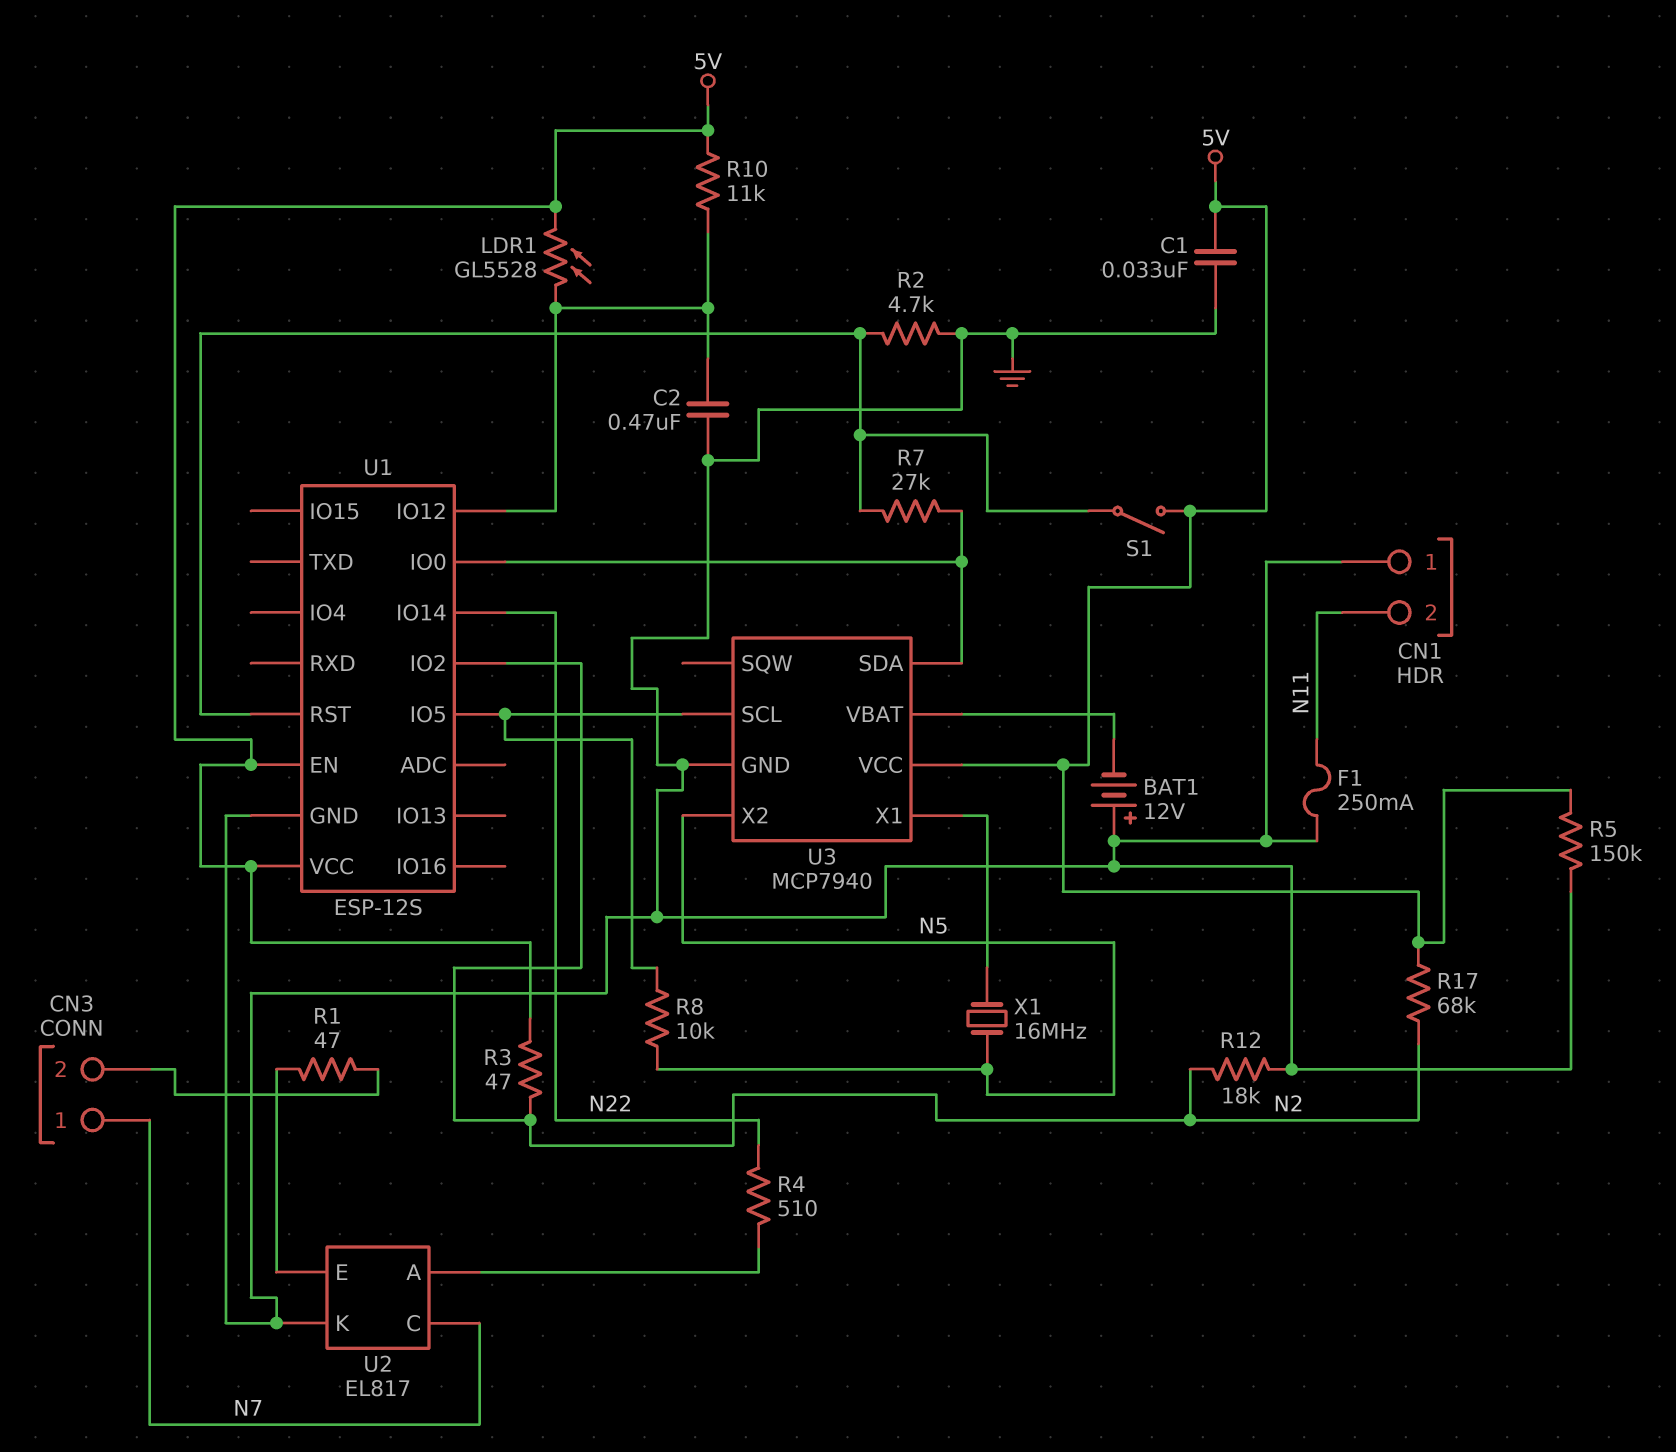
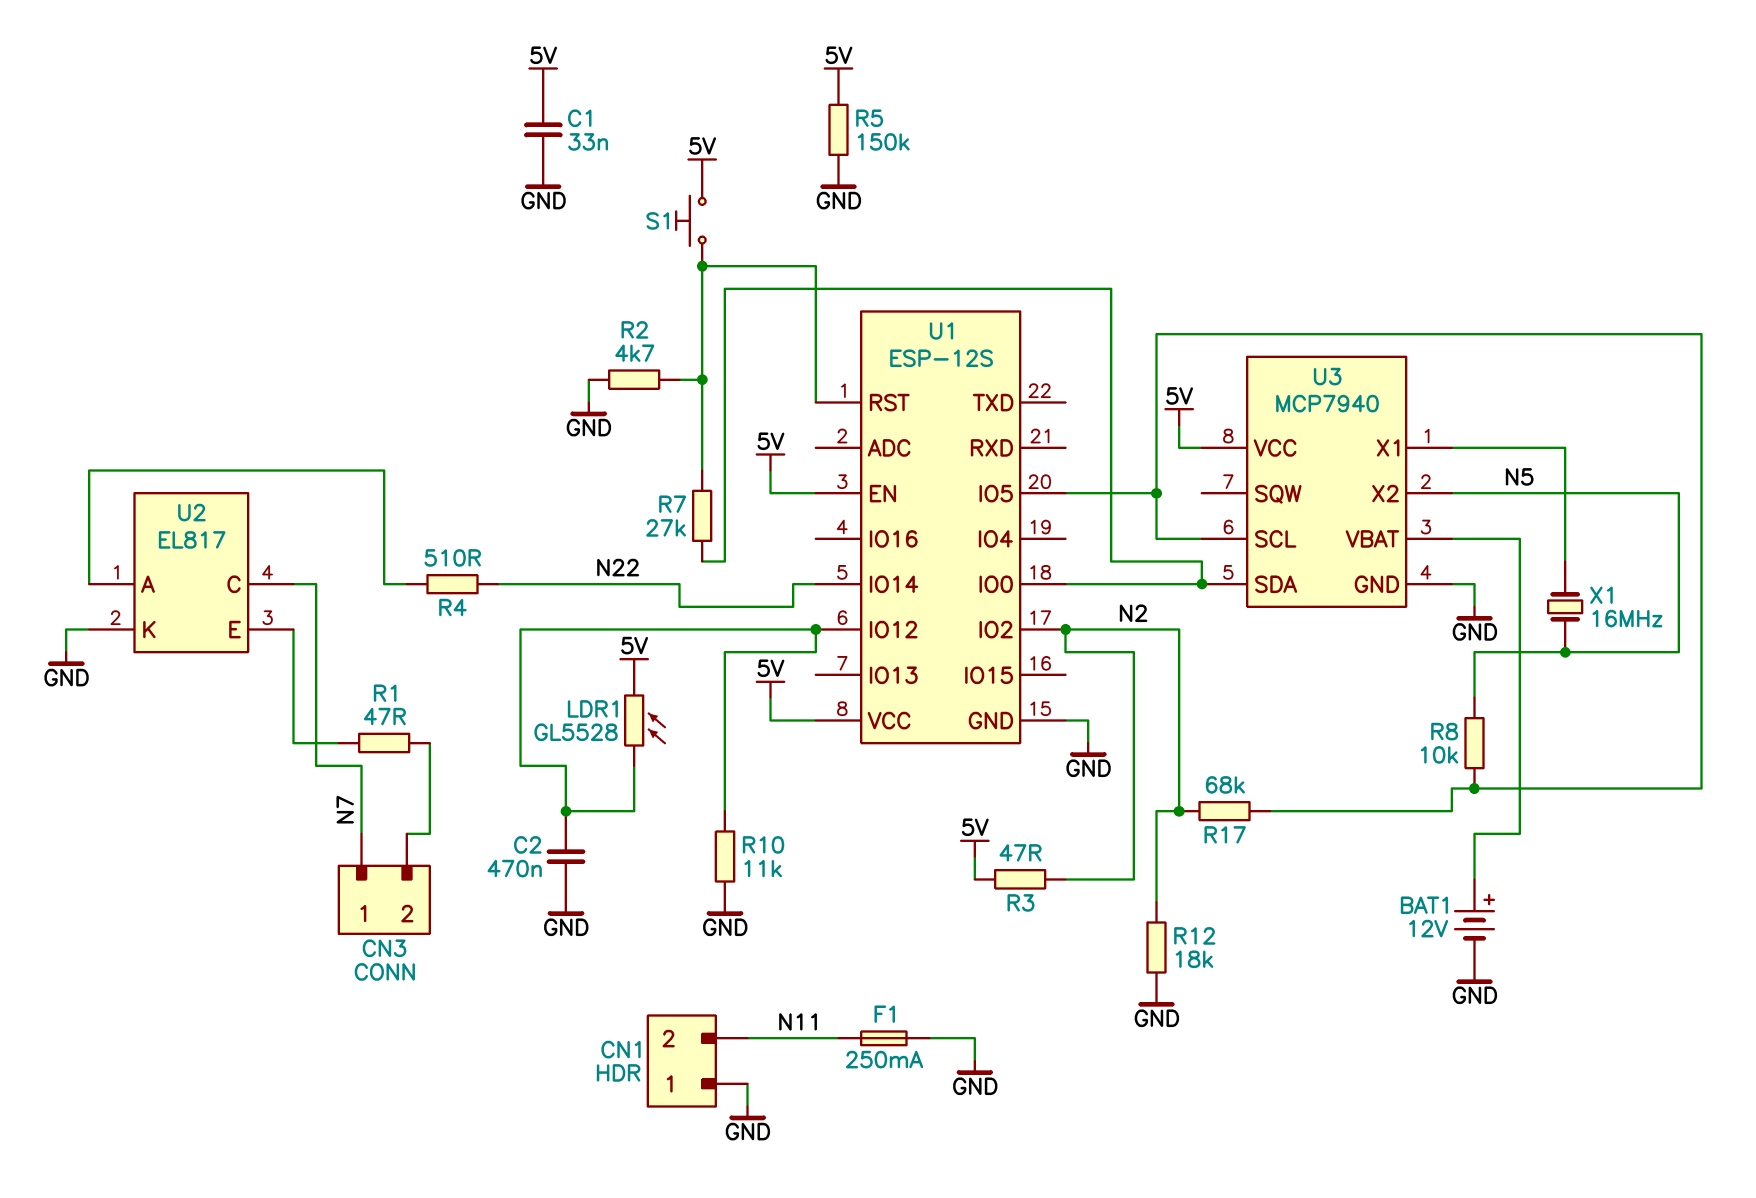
BAT1: 12V (plus GND, minus U3/VBAT) -> 12V (plus U3/VBAT, minus GND)
R10: 11k (5V, U1/IO12) -> 11k (GND, U1/IO12)
R17: 68k (5V, N2) -> 68k (N2, U1/IO5)
S1: switch (5V, U1/RST) -> button (5V, U1/RST)

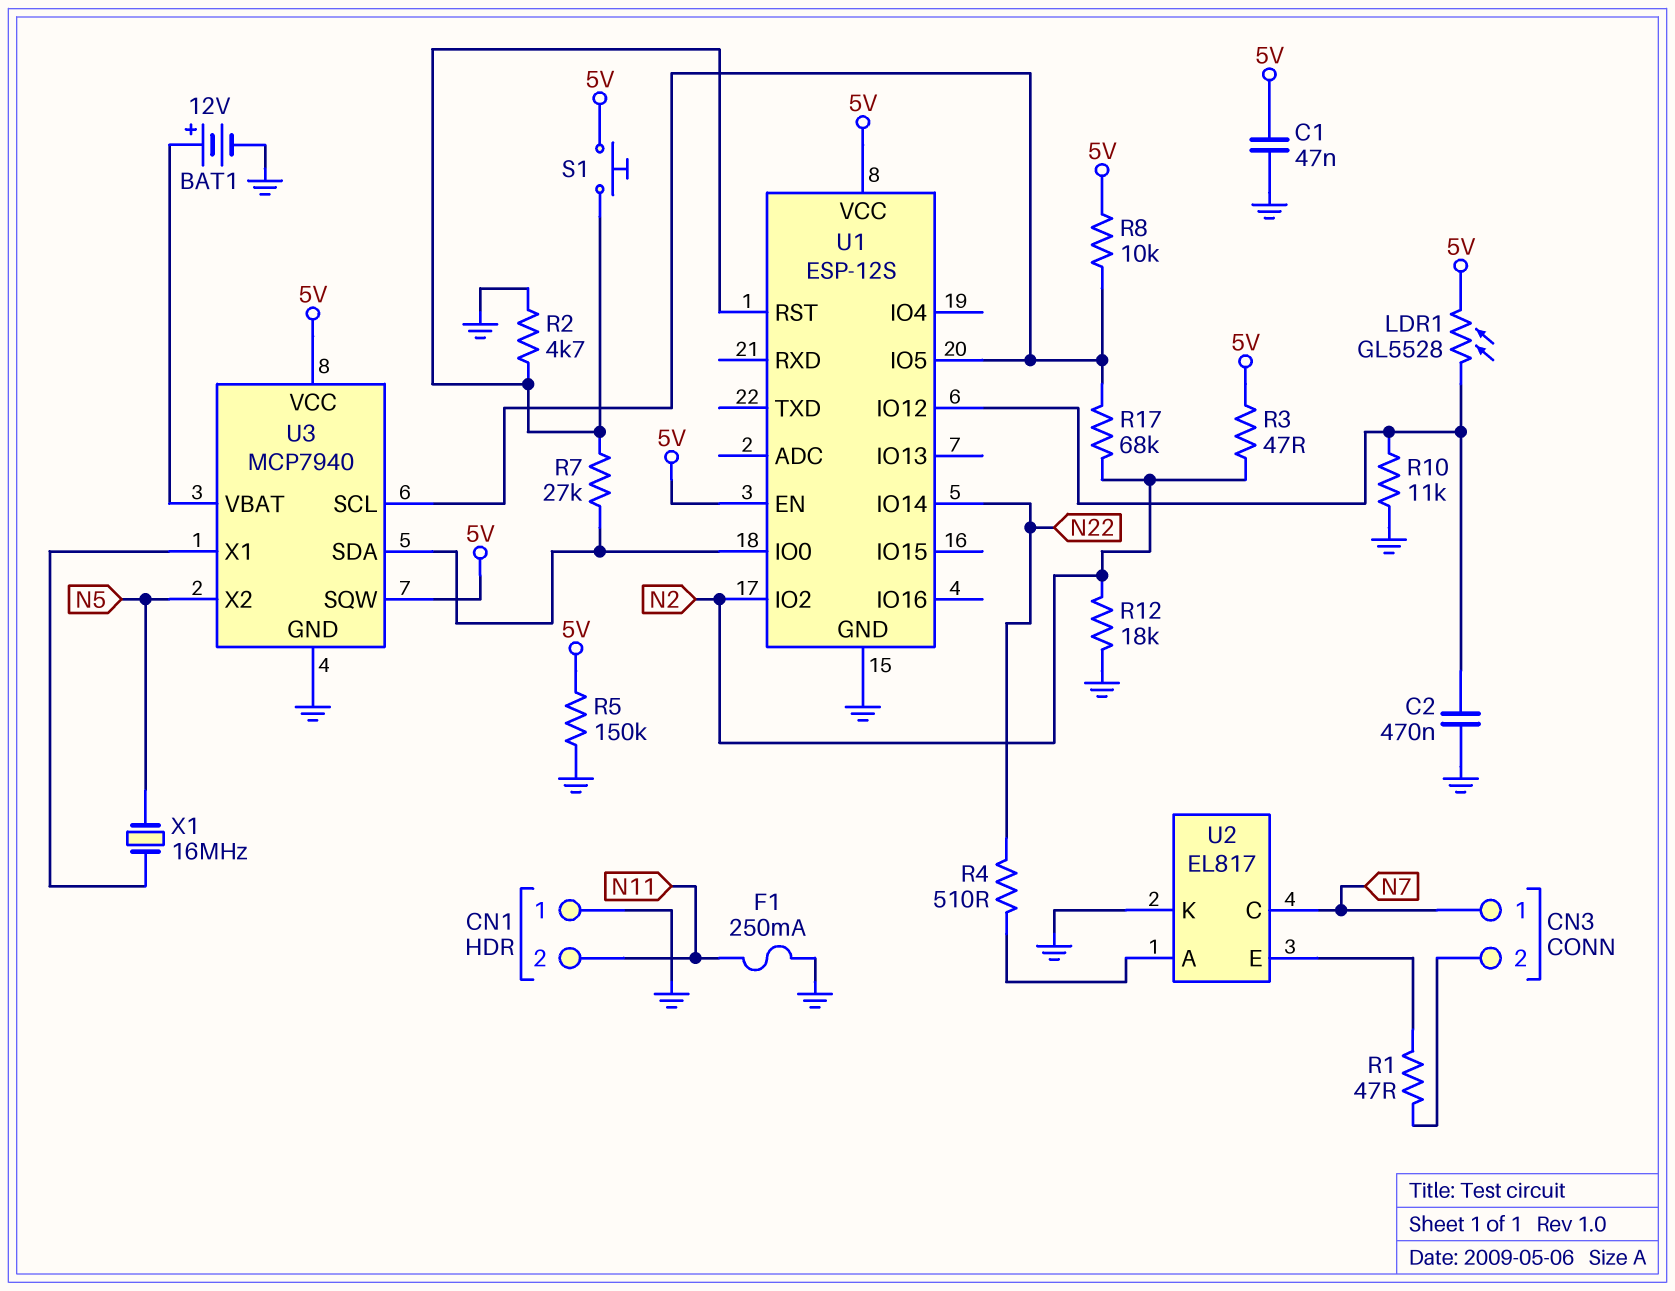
C1: 33nF (5V, GND) -> 47nF (5V, GND)
R8: 10k (N5, U1/IO5) -> 10k (5V, U1/IO5)
U3 pin SQW: none -> 5V

